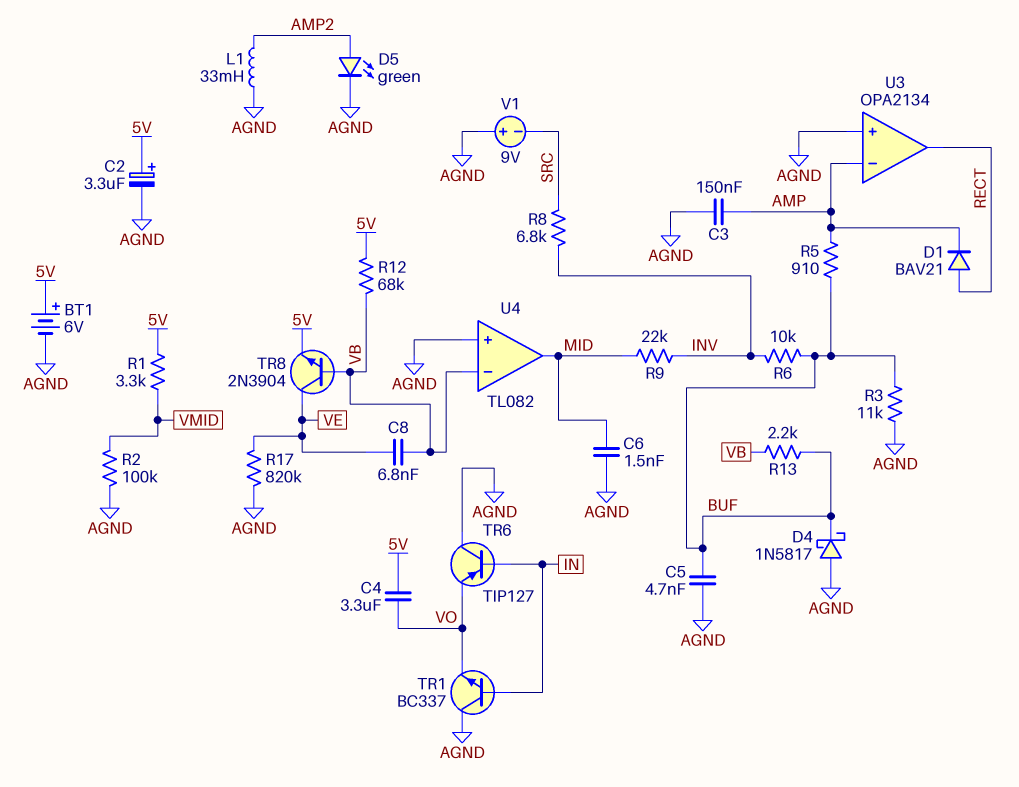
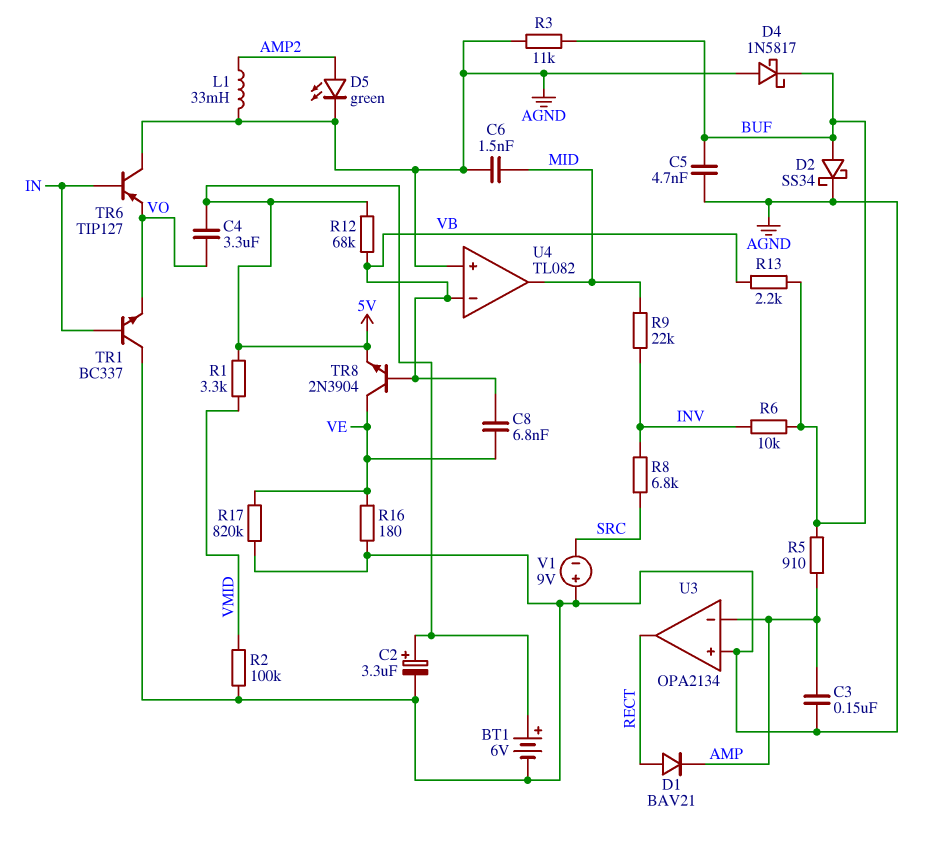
D2: none -> schottky SS34 (A BUF, K AGND)
R16: none -> 180 (AGND, VE)

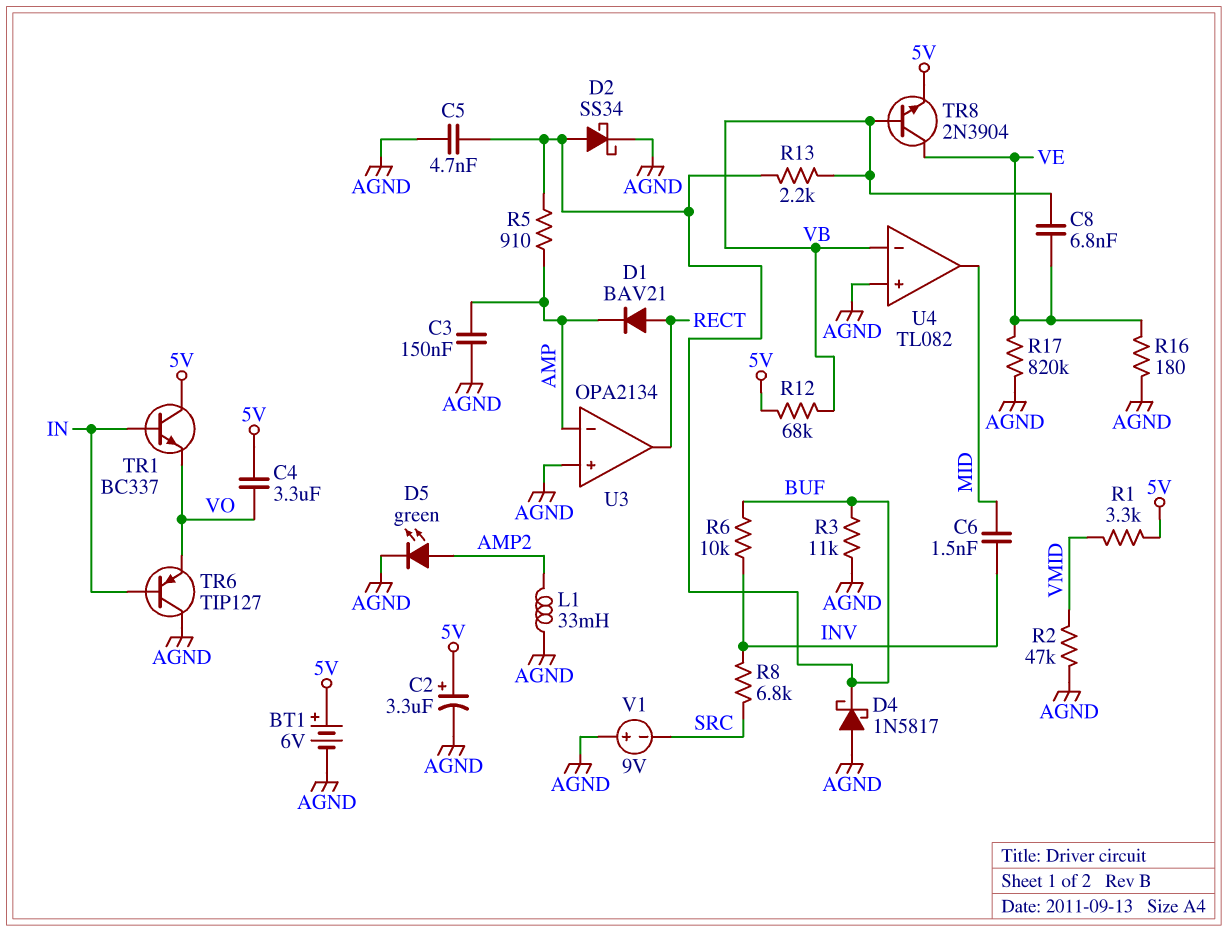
C6: 1.5nF (AGND, MID) -> 1.5nF (INV, MID)
R2: 100k (AGND, VMID) -> 47k (AGND, VMID)
R9: 22k (INV, MID) -> none
TR1: NPN BC337 (B IN, C AGND, E VO) -> NPN BC337 (B IN, C 5V, E VO)

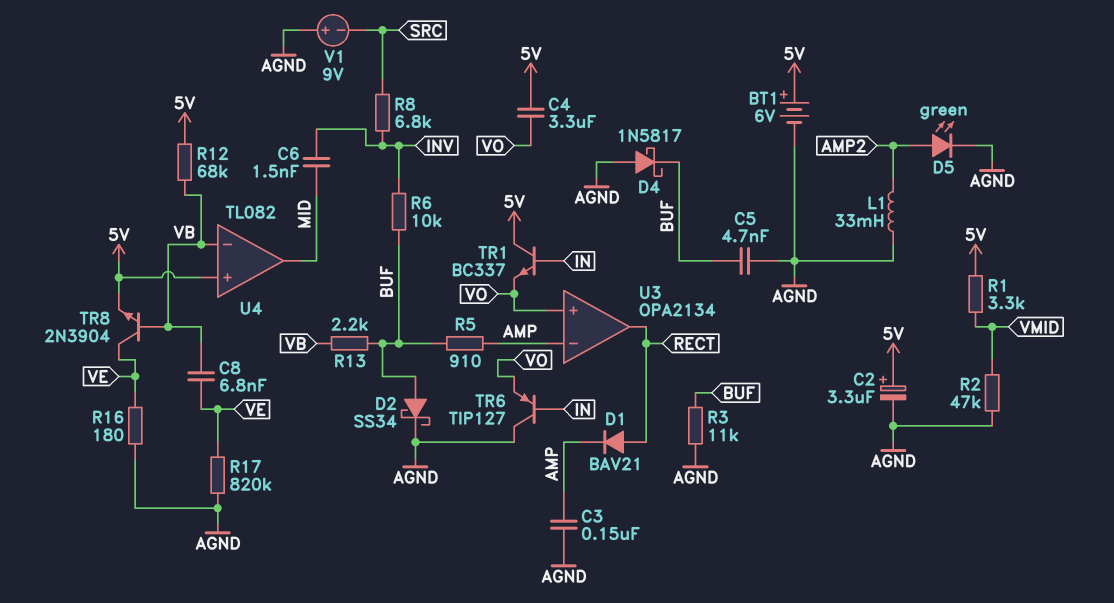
U3 pin in+: AGND -> VO
U4 pin in+: AGND -> 5V

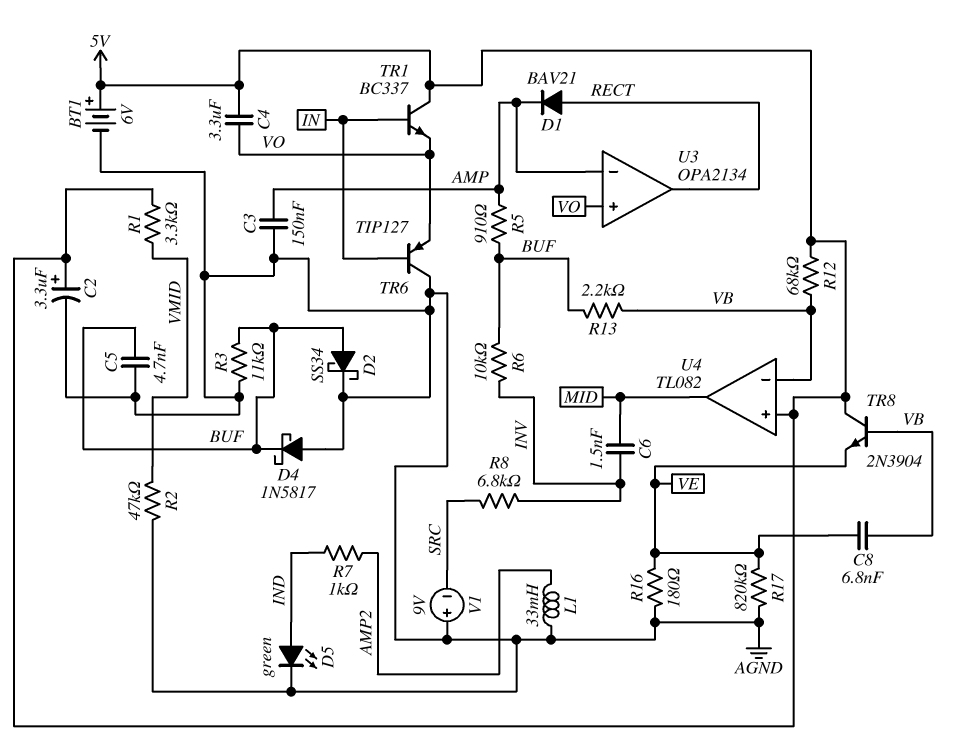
D5: LED green (A AMP2, K AGND) -> LED green (A IND, K AGND)
R7: none -> 1k (AMP2, IND)
TR8: NPN 2N3904 (B VB, C VE, E 5V) -> NPN 2N3904 (B VB, C 5V, E VE)

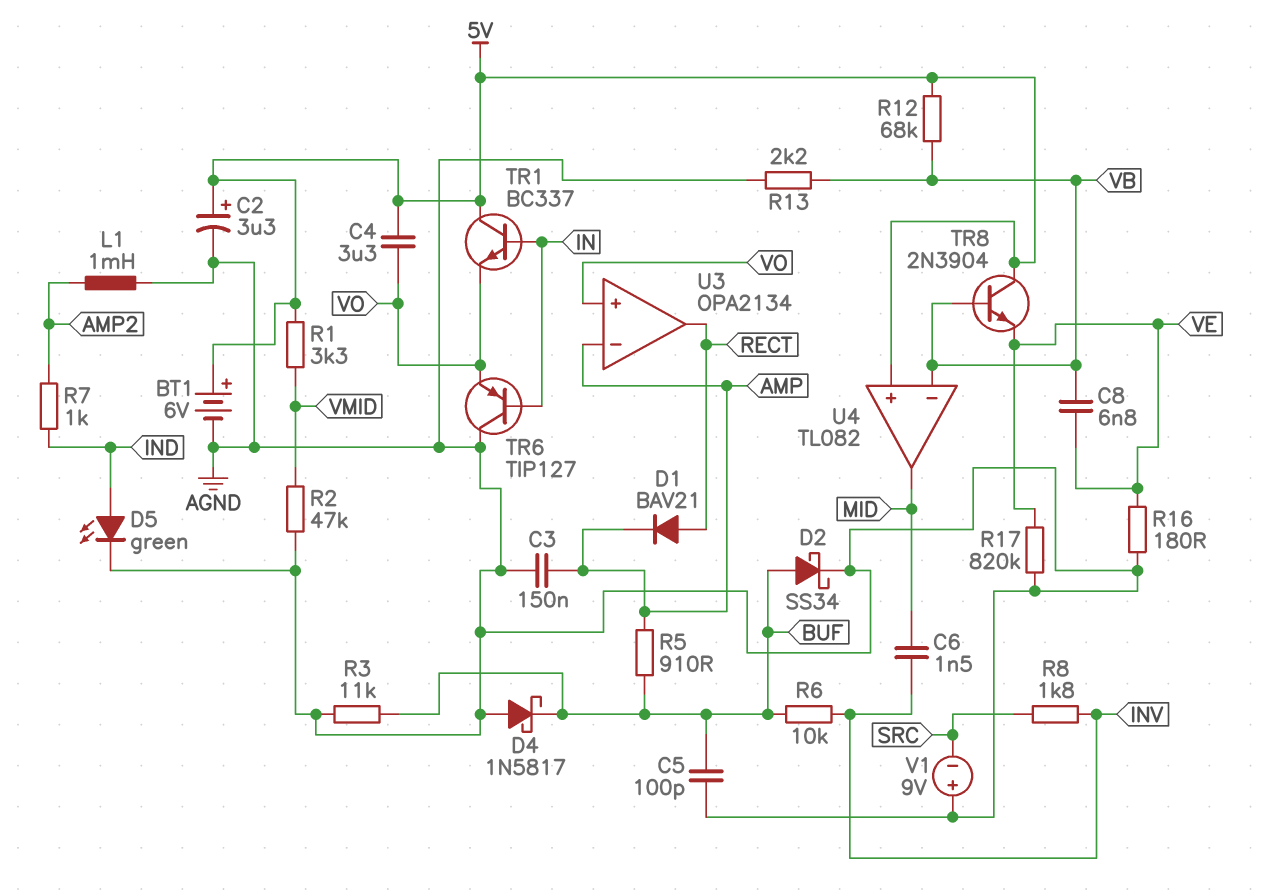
C5: 4.7nF (AGND, BUF) -> 100pF (AGND, BUF)
L1: 33mH (AGND, AMP2) -> 1mH (AGND, AMP2)
R8: 6.8k (INV, SRC) -> 1.8k (INV, SRC)
R13: 2.2k (BUF, VB) -> 2.2k (AGND, VB)

